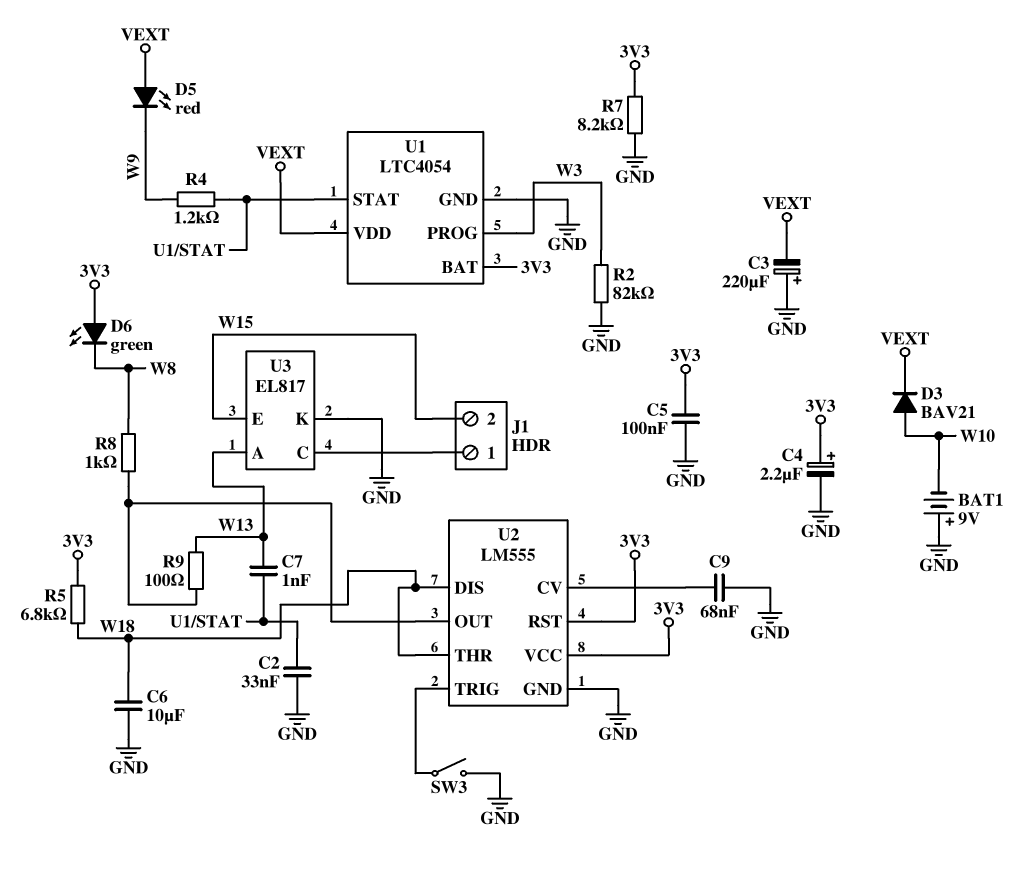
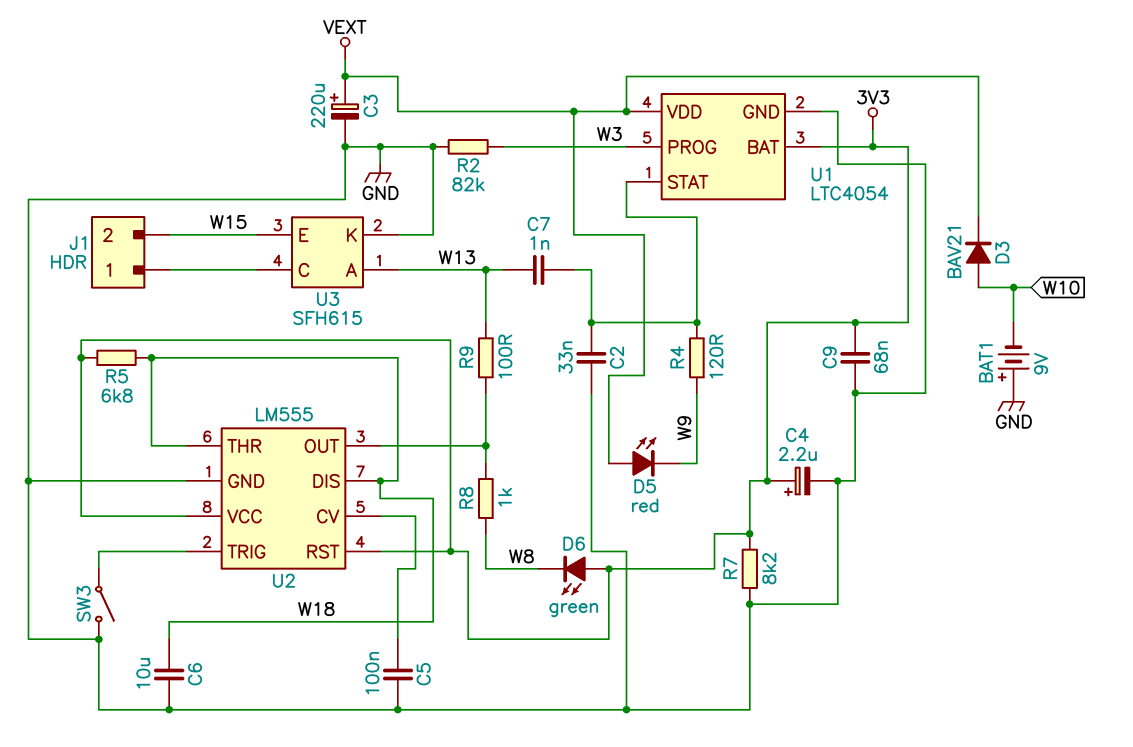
C3: 220uF (plus GND, minus VEXT) -> 220uF (plus VEXT, minus GND)
C5: 100nF (3V3, GND) -> 100nF (GND, U2/CV)
C9: 68nF (GND, U2/CV) -> 68nF (3V3, GND)
R4: 1.2k (U1/STAT, W9) -> 120 (U1/STAT, W9)
U3: EL817 -> SFH615

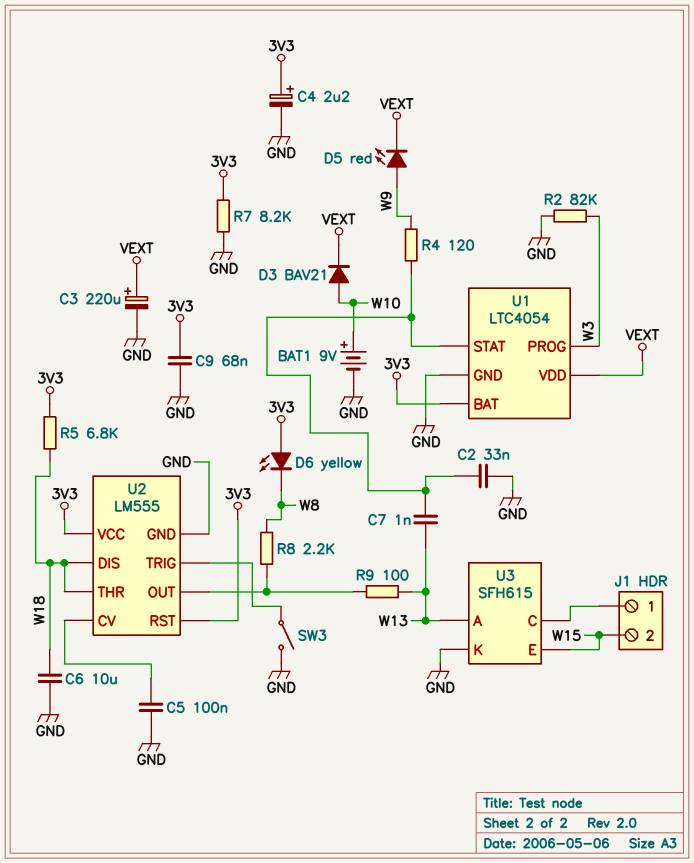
BAT1: 9V (plus GND, minus W10) -> 9V (plus W10, minus GND)
D5: LED red (A VEXT, K W9) -> LED red (A W9, K VEXT)
D6: LED green (A 3V3, K W8) -> LED yellow (A 3V3, K W8)
R8: 1k (U2/OUT, W8) -> 2.2k (U2/OUT, W8)

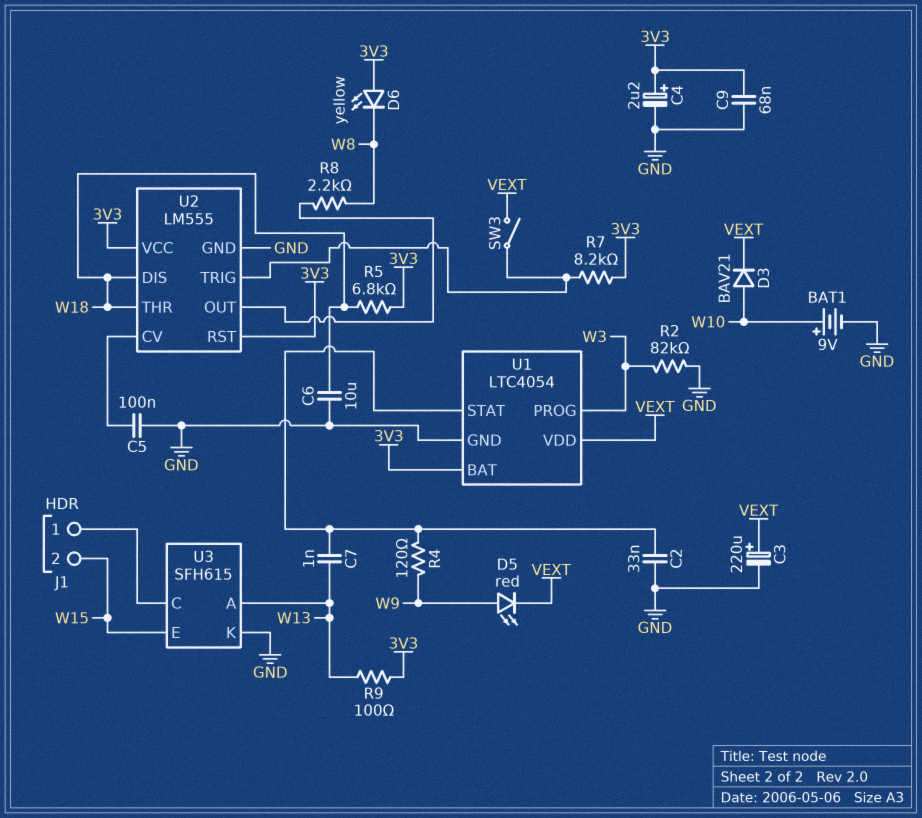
R7: 8.2k (3V3, GND) -> 8.2k (3V3, U2/TRIG)
R9: 100 (U2/OUT, W13) -> 100 (3V3, W13)
SW3: switch (GND, U2/TRIG) -> switch (U2/TRIG, VEXT)

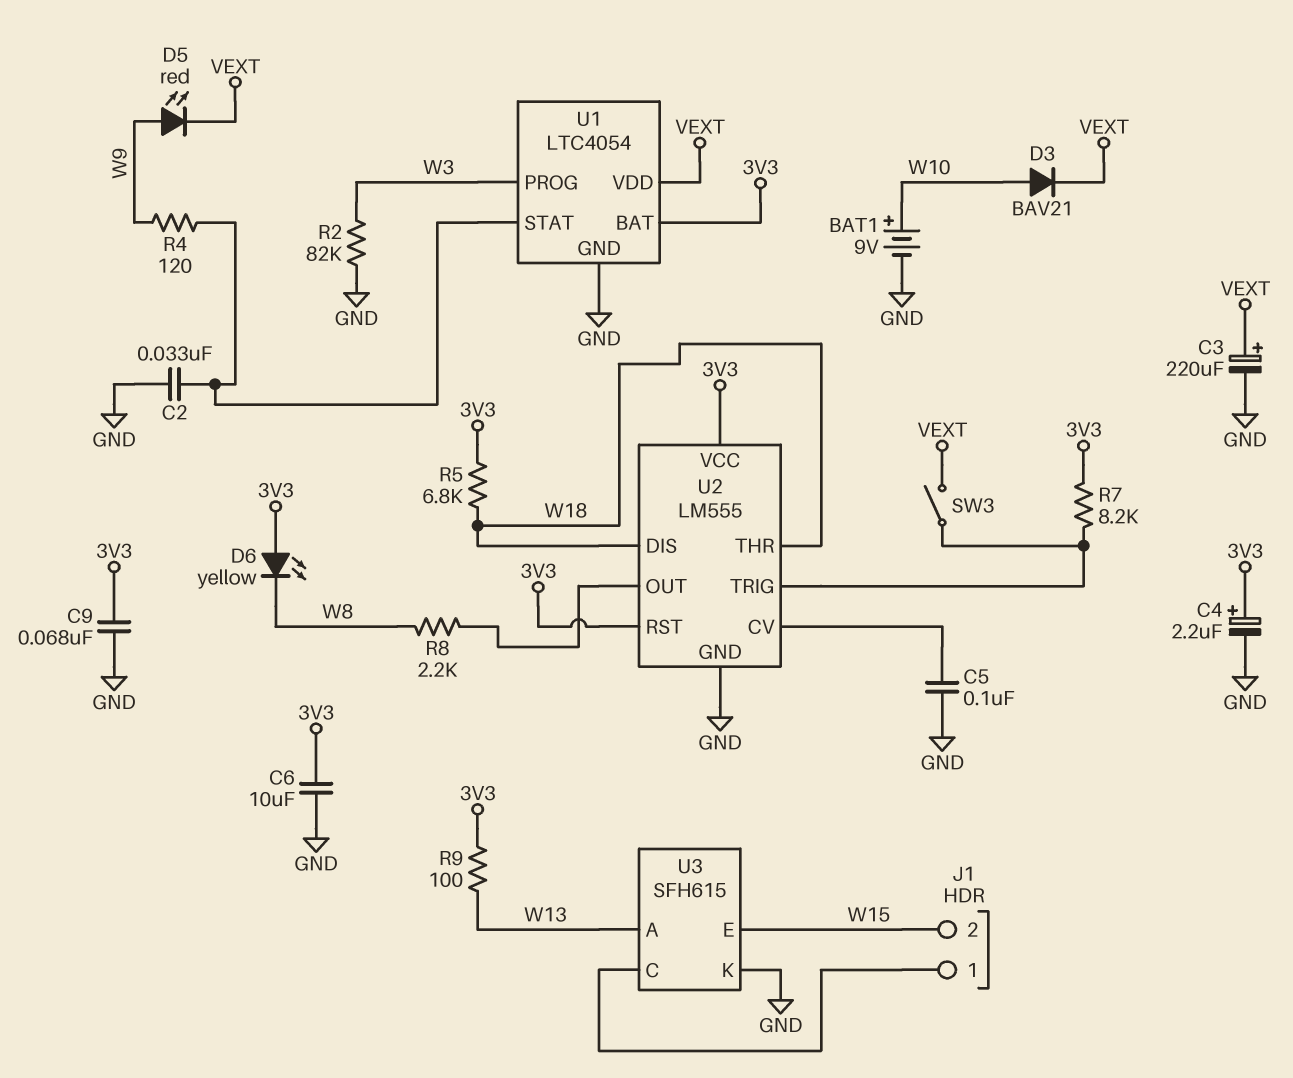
C6: 10uF (GND, W18) -> 10uF (3V3, GND)
C7: 1nF (U1/STAT, W13) -> none

